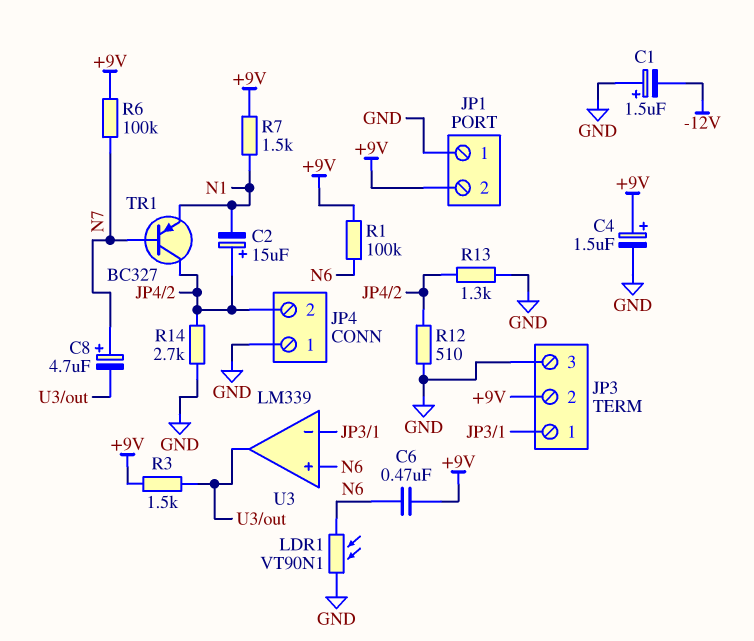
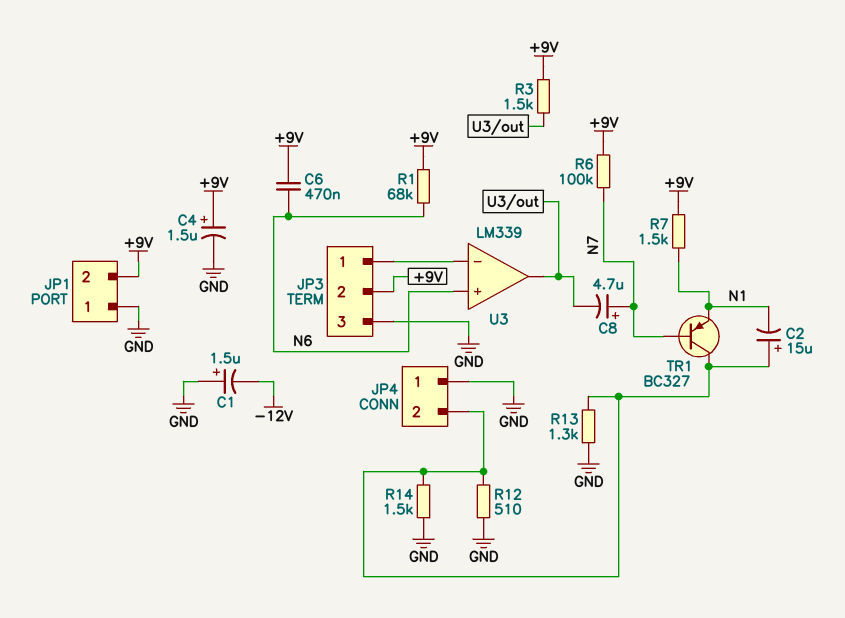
LDR1: VT90N1 (GND, N6) -> none
R1: 100k (+9V, N6) -> 68k (+9V, N6)
R14: 2.7k (GND, JP4/2) -> 1.5k (GND, JP4/2)

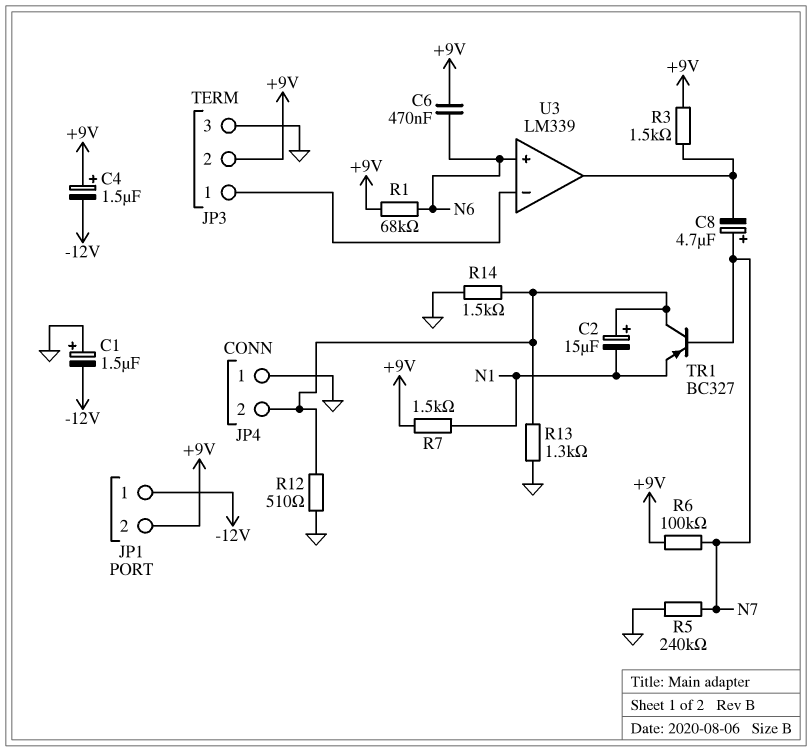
C4: 1.5uF (plus +9V, minus GND) -> 1.5uF (plus +9V, minus -12V)
JP1 pin 1: GND -> -12V
R5: none -> 240k (GND, N7)

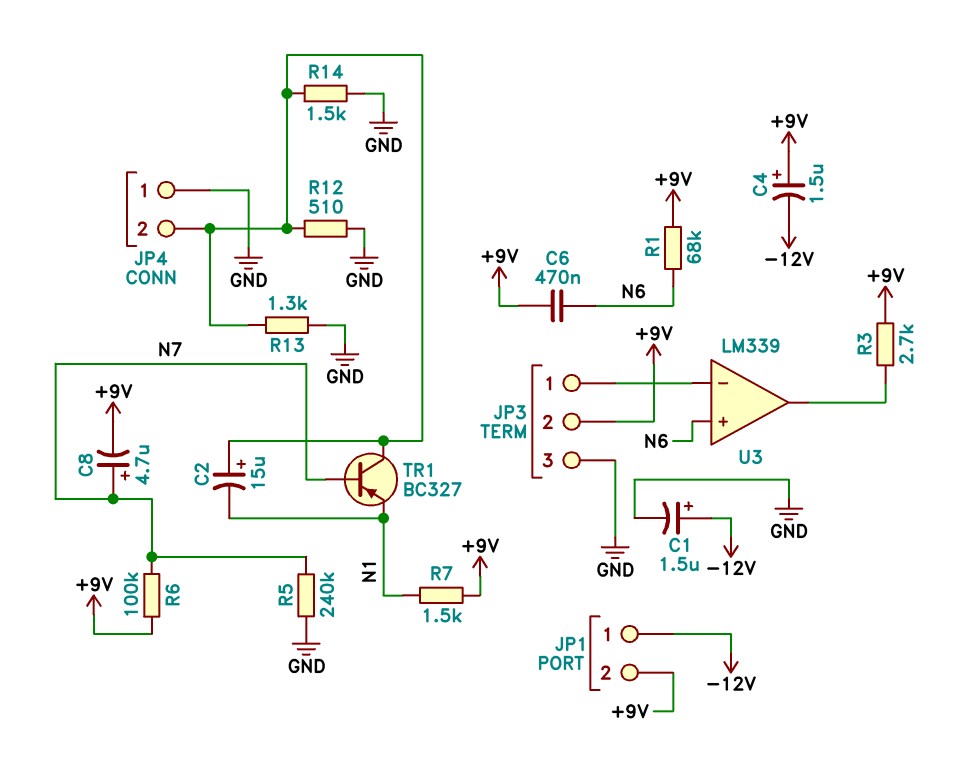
C1: 1.5uF (plus GND, minus -12V) -> 1.5uF (plus -12V, minus GND)
C8: 4.7uF (plus N7, minus U3/out) -> 4.7uF (plus N7, minus +9V)
R3: 1.5k (+9V, U3/out) -> 2.7k (+9V, U3/out)

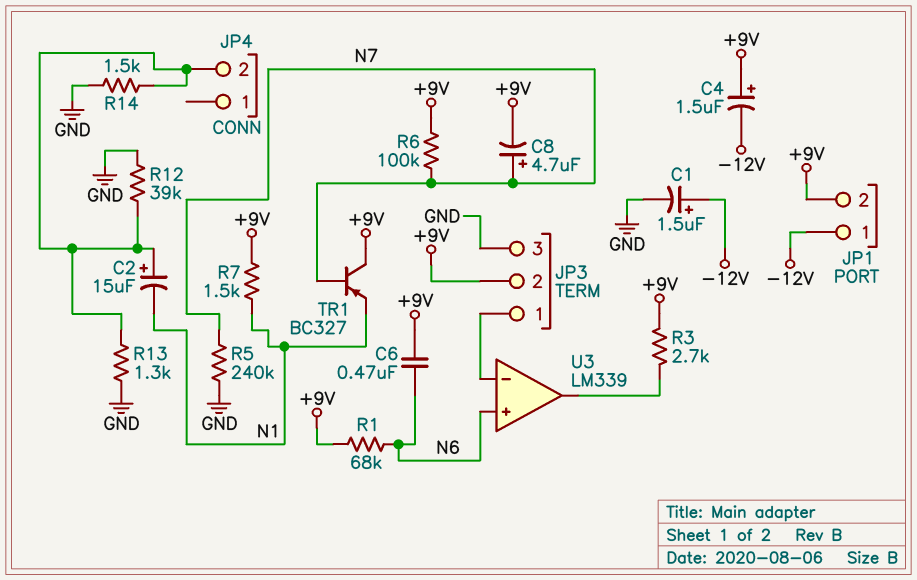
JP4 pin 1: GND -> none
R12: 510 (GND, JP4/2) -> 39k (GND, JP4/2)
TR1: PNP BC327 (B N7, C JP4/2, E N1) -> PNP BC327 (B N7, C +9V, E N1)

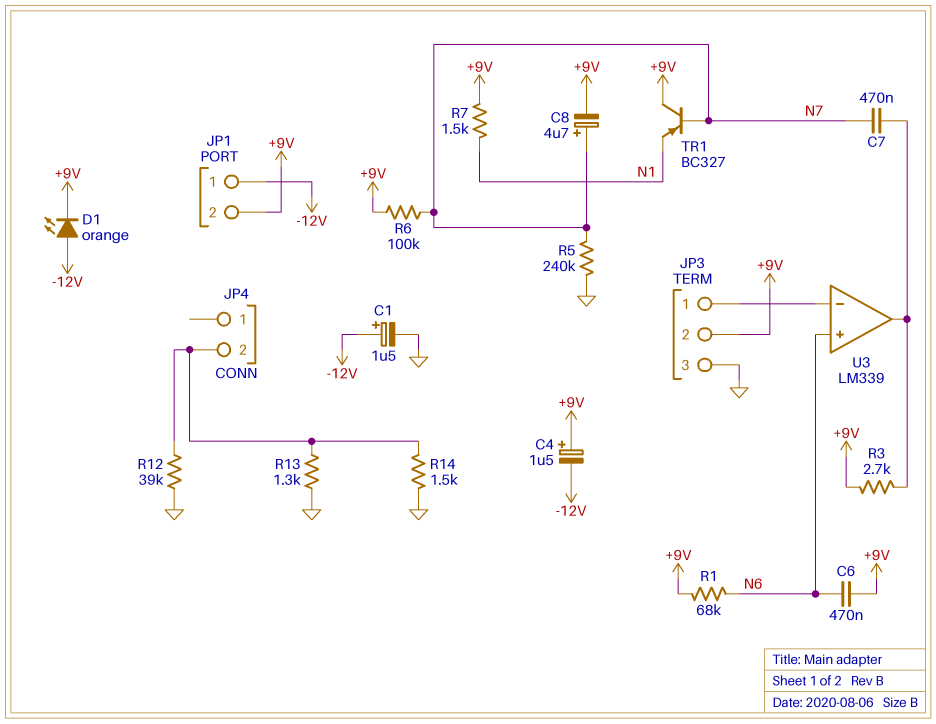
C2: 15uF (plus JP4/2, minus N1) -> none
C7: none -> 470nF (N7, U3/out)
D1: none -> LED orange (A -12V, K +9V)

